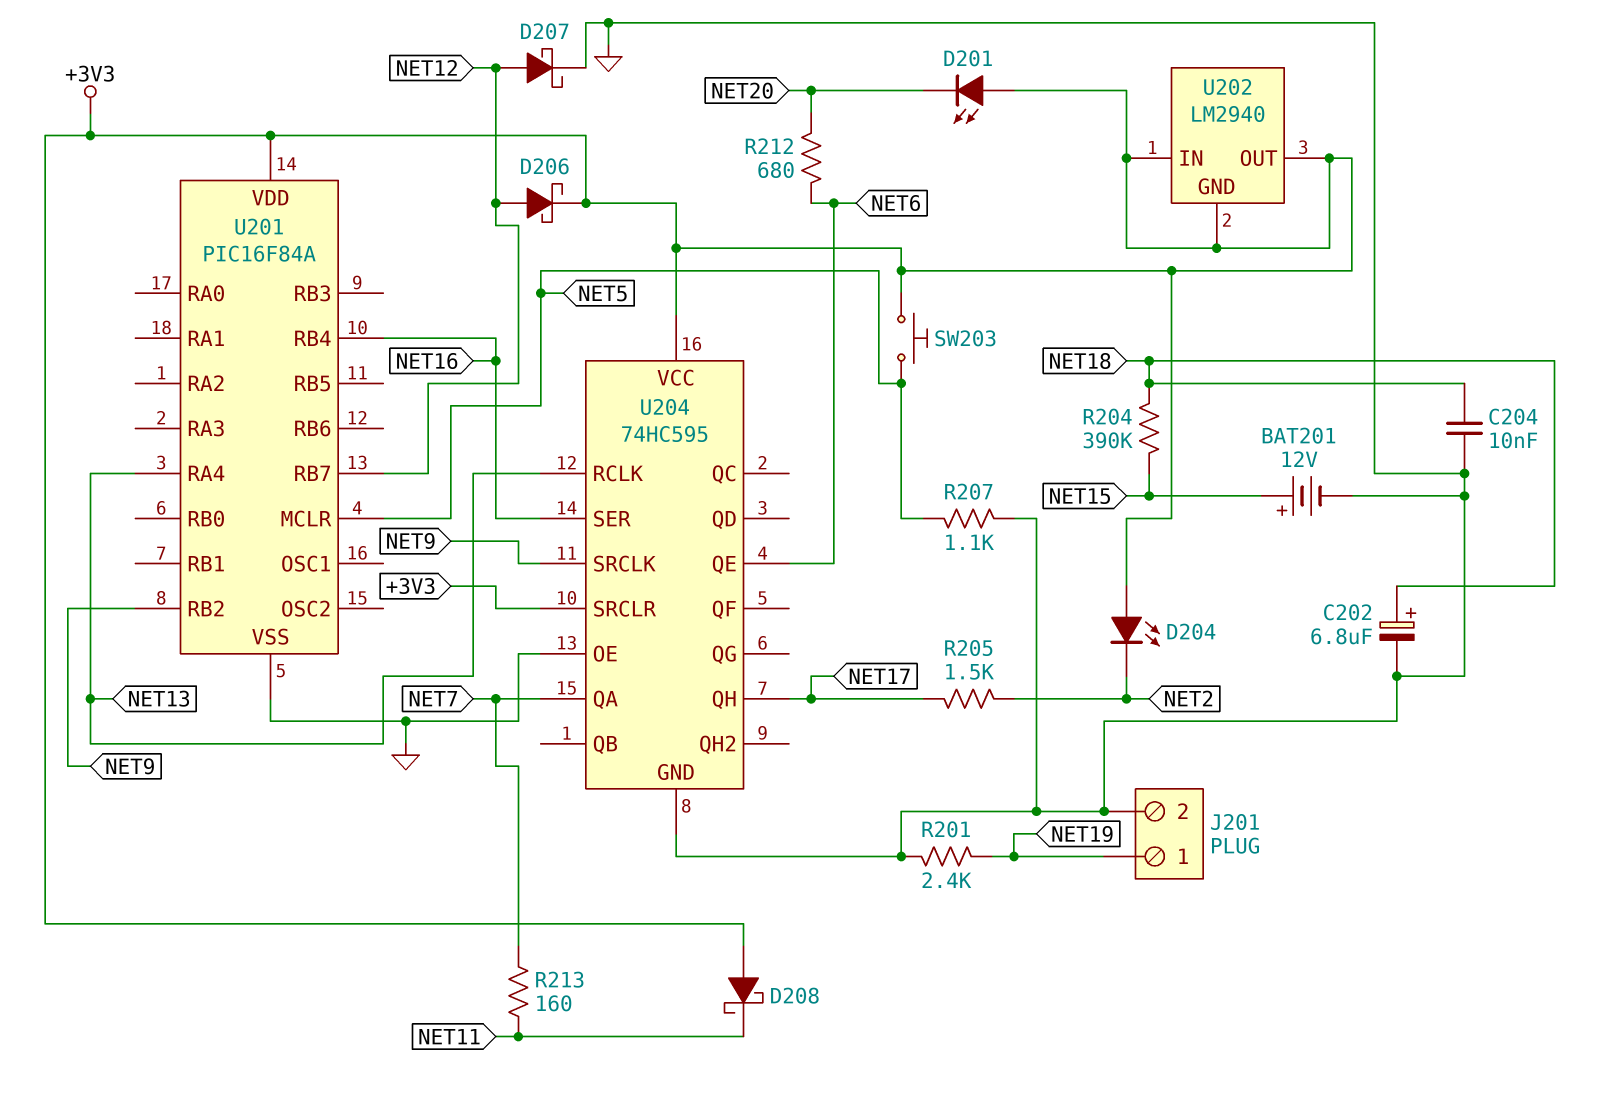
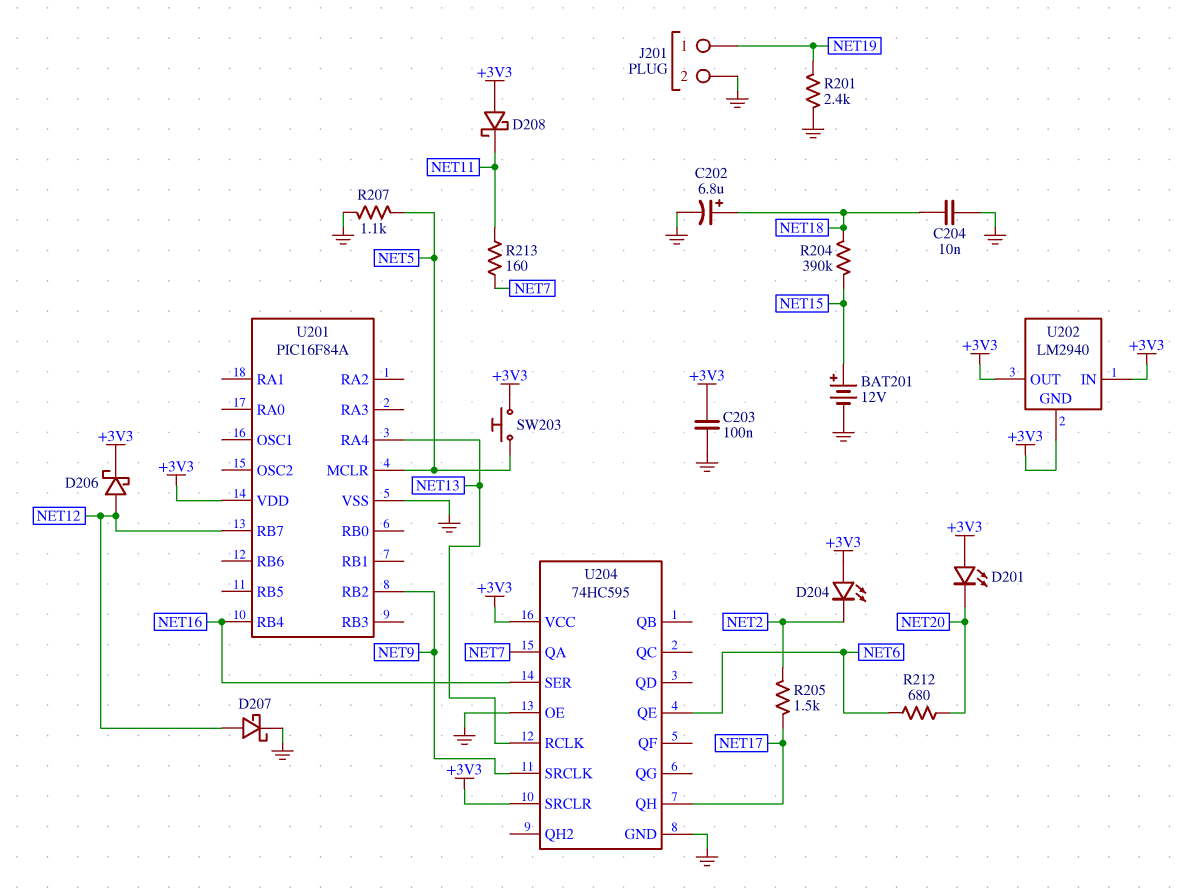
C203: none -> 100nF (+3V3, GND)

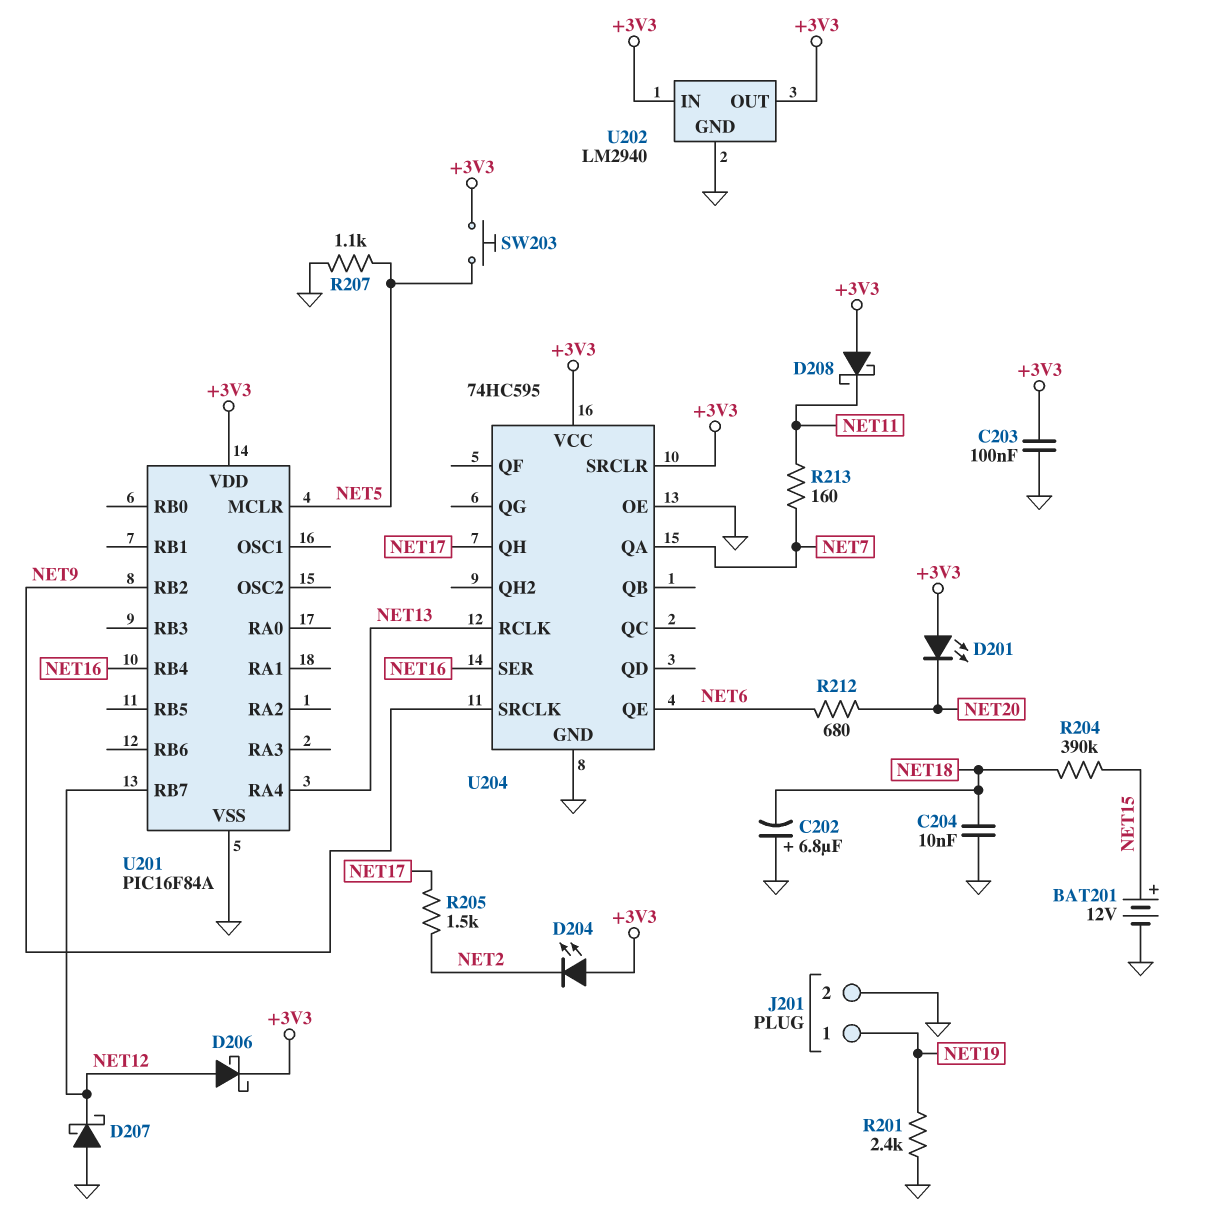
C202: 6.8uF (plus NET18, minus GND) -> 6.8uF (plus GND, minus NET18)
D207: schottky (A NET12, K GND) -> schottky (A GND, K NET12)
U202 pin GND: +3V3 -> GND

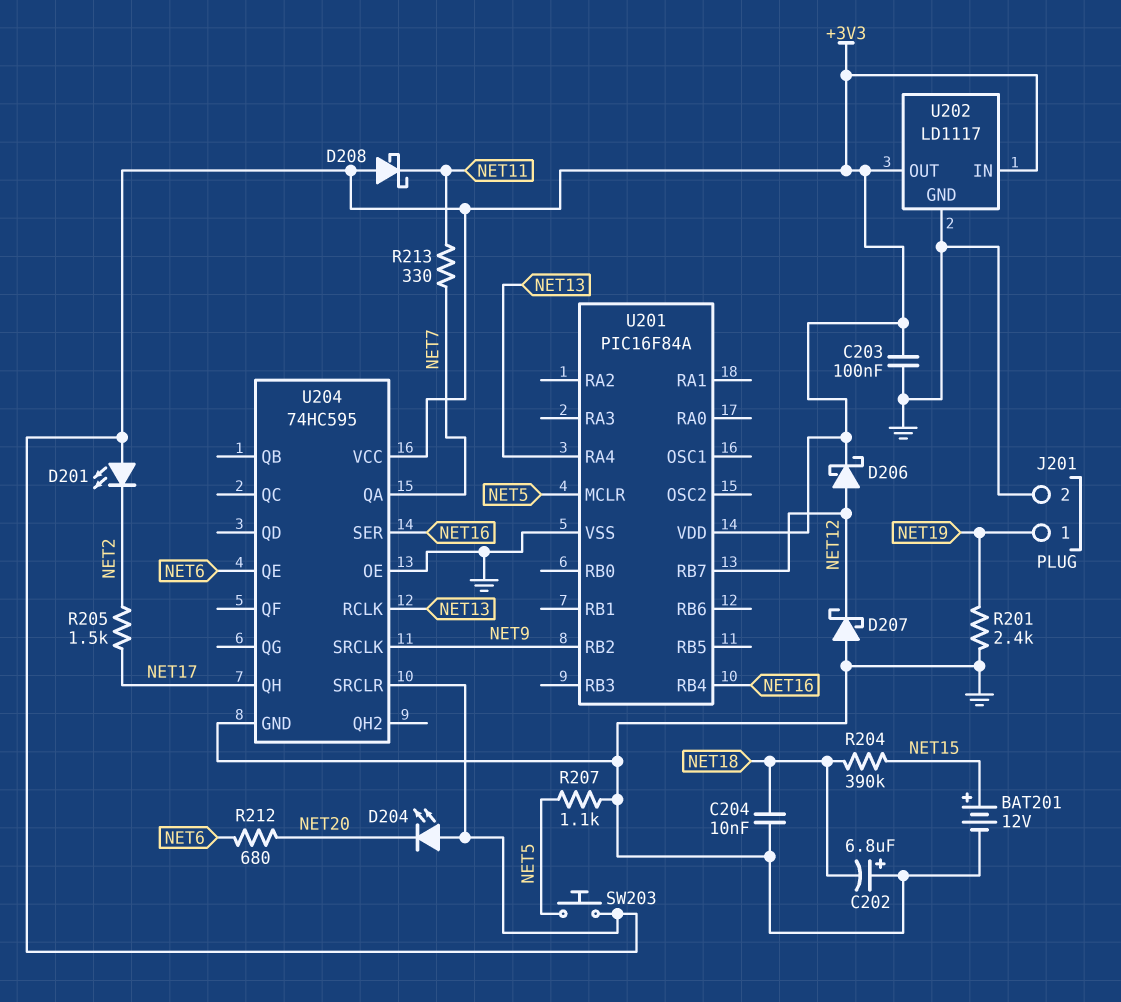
D201: LED (A +3V3, K NET20) -> LED (A +3V3, K NET2)
D204: LED (A +3V3, K NET2) -> LED (A +3V3, K NET20)
R213: 160 (NET7, NET11) -> 330 (NET7, NET11)
U202: LM2940 -> LD1117

